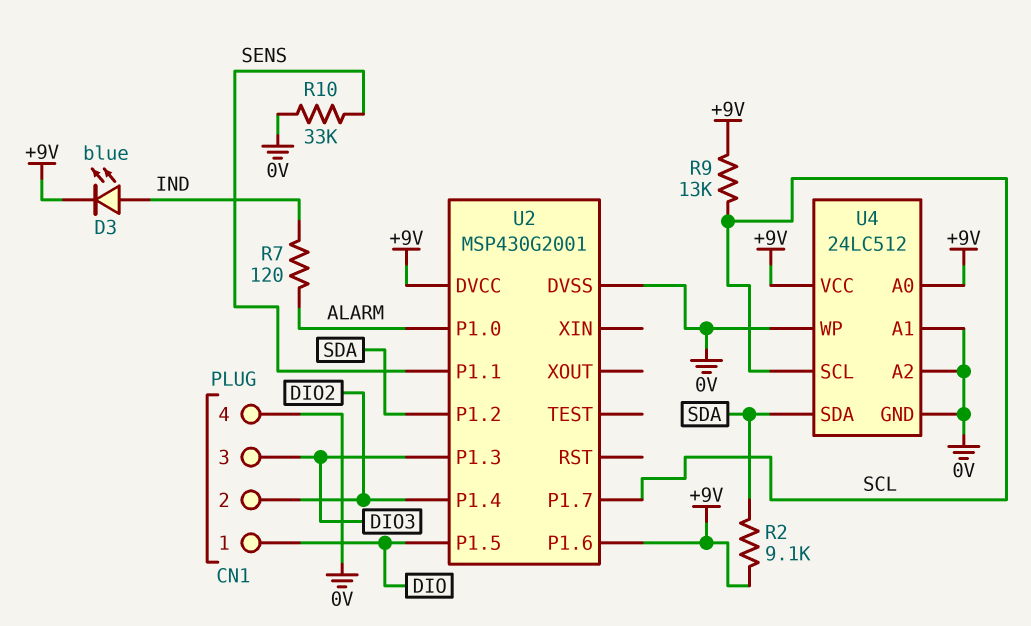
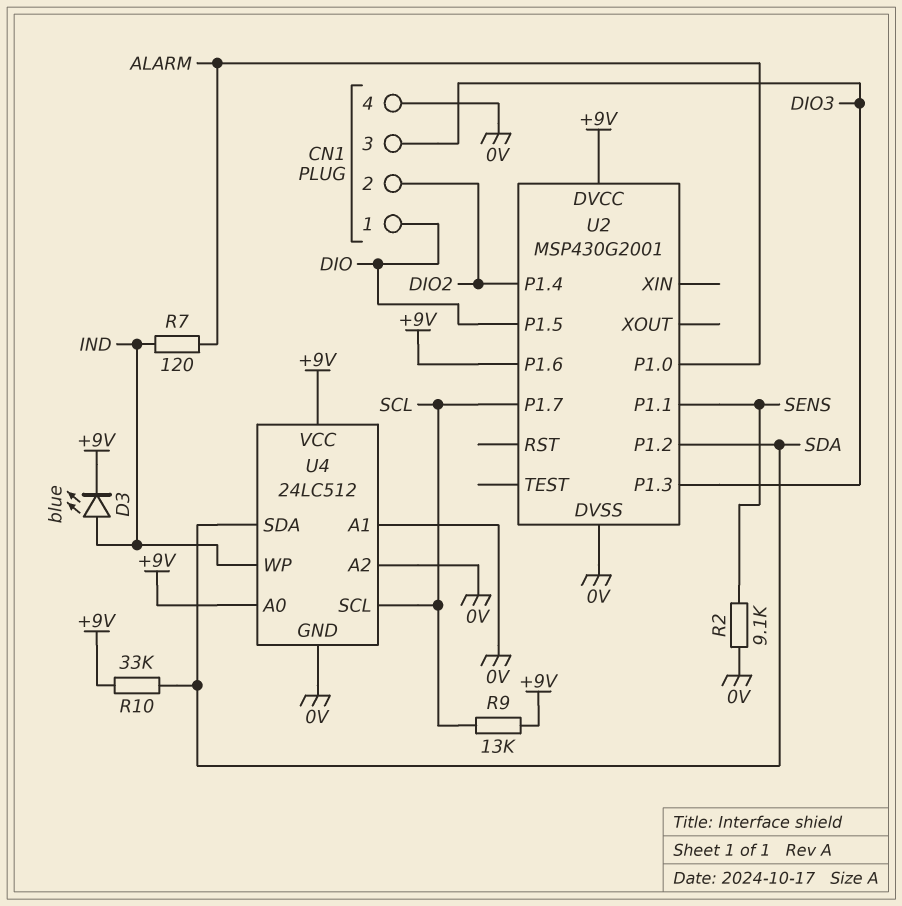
R2: 9.1k (+9V, SDA) -> 9.1k (0V, SENS)
R10: 33k (0V, SENS) -> 33k (+9V, SDA)
U4 pin WP: 0V -> IND

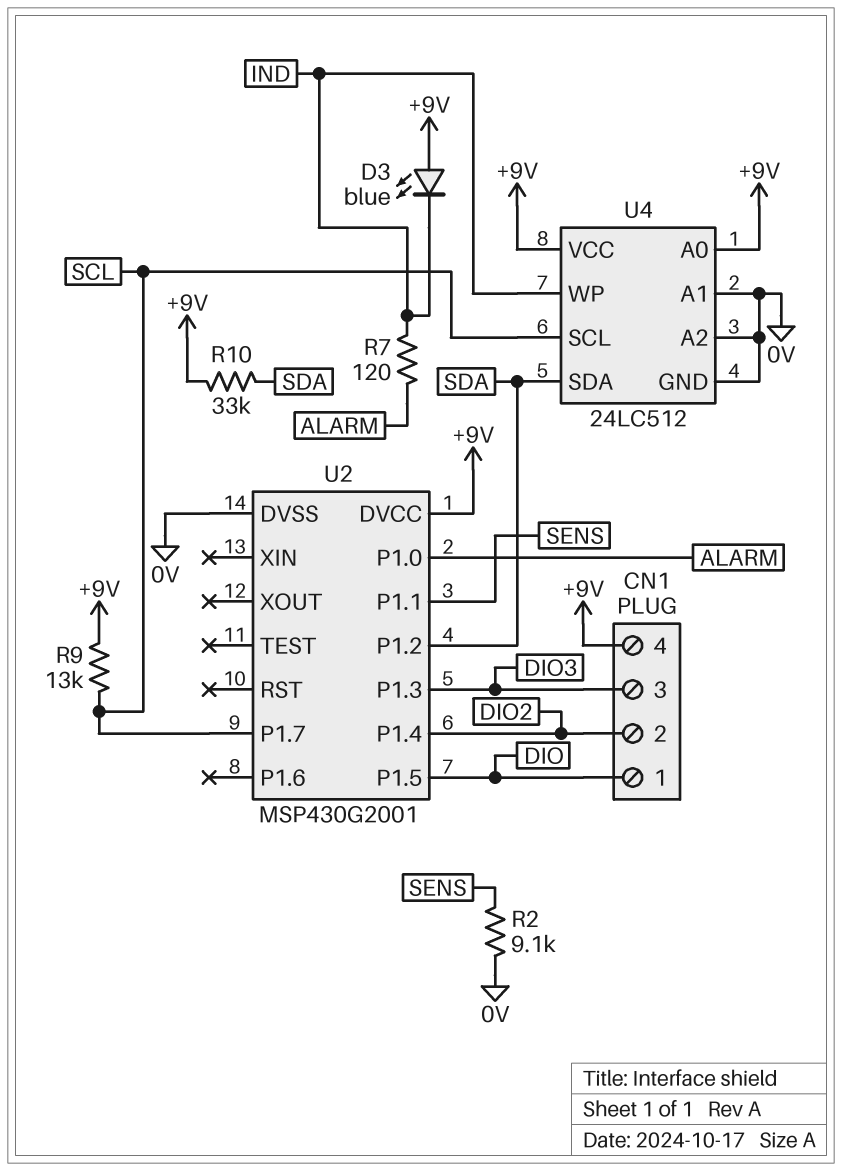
CN1 pin 4: 0V -> +9V
D3: LED blue (A IND, K +9V) -> LED blue (A +9V, K IND)
U2 pin P1.6: +9V -> none

